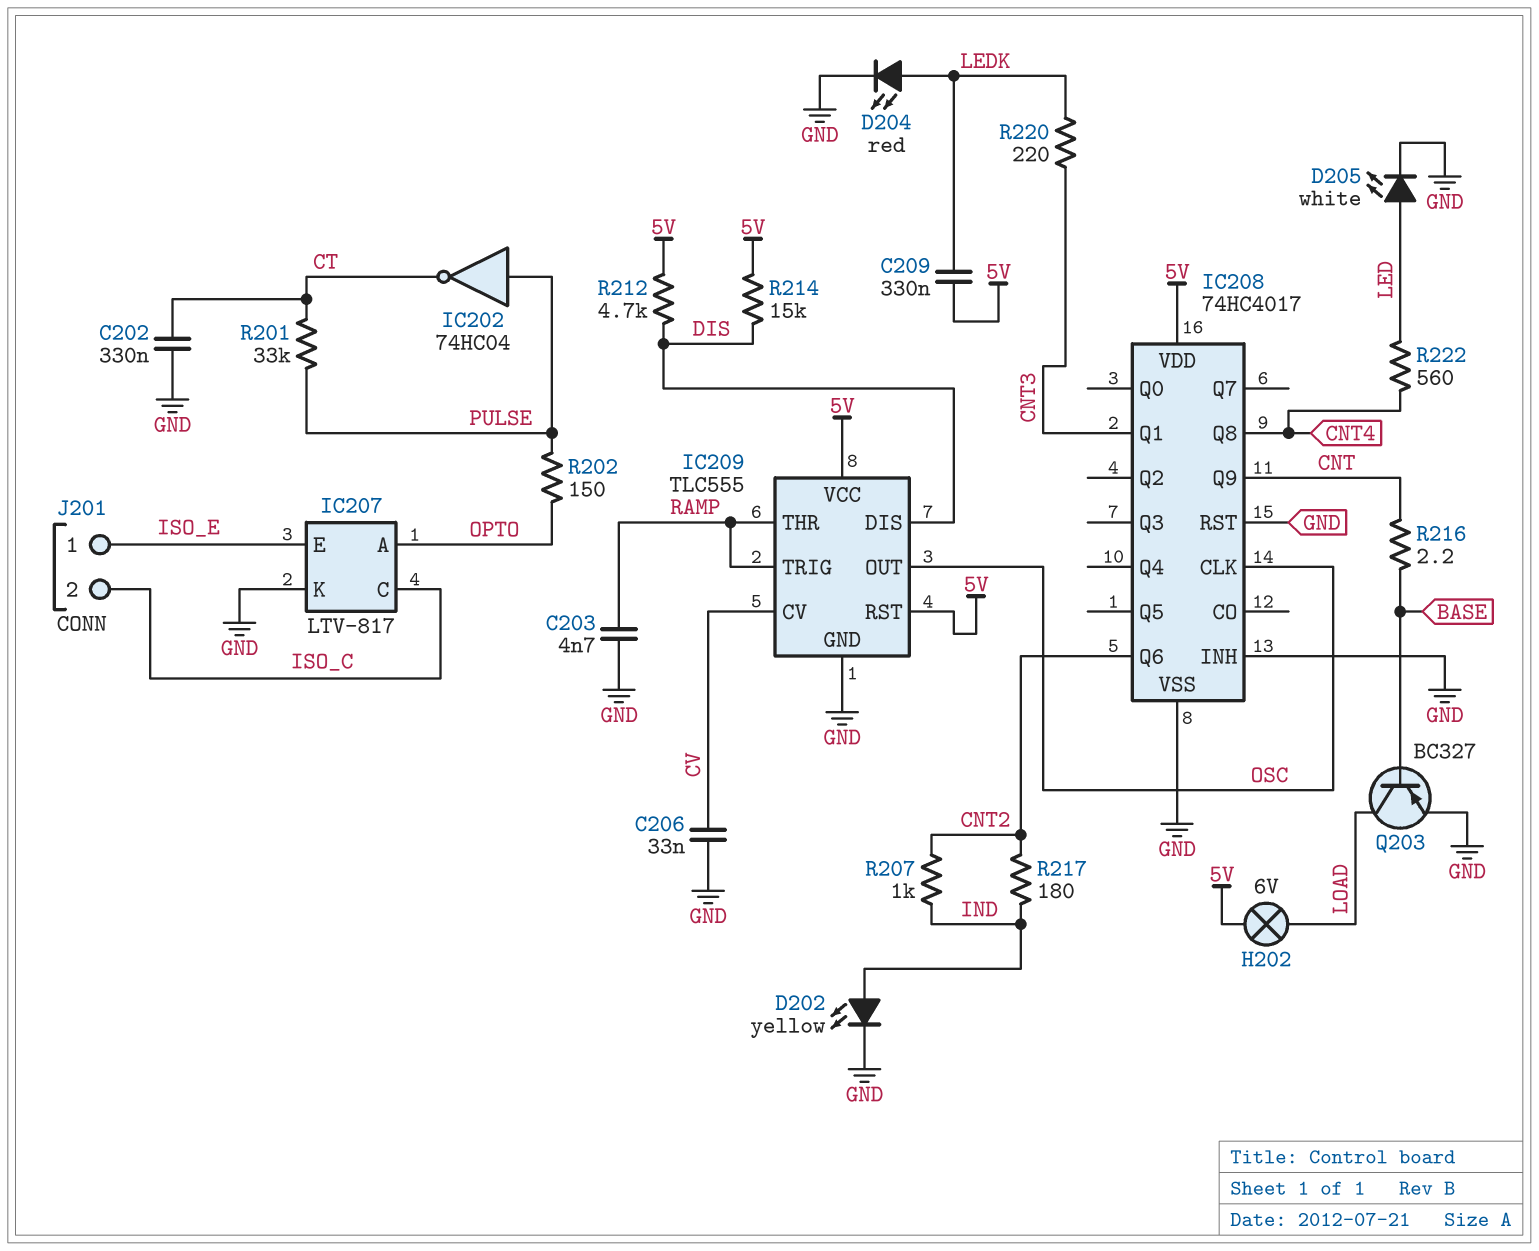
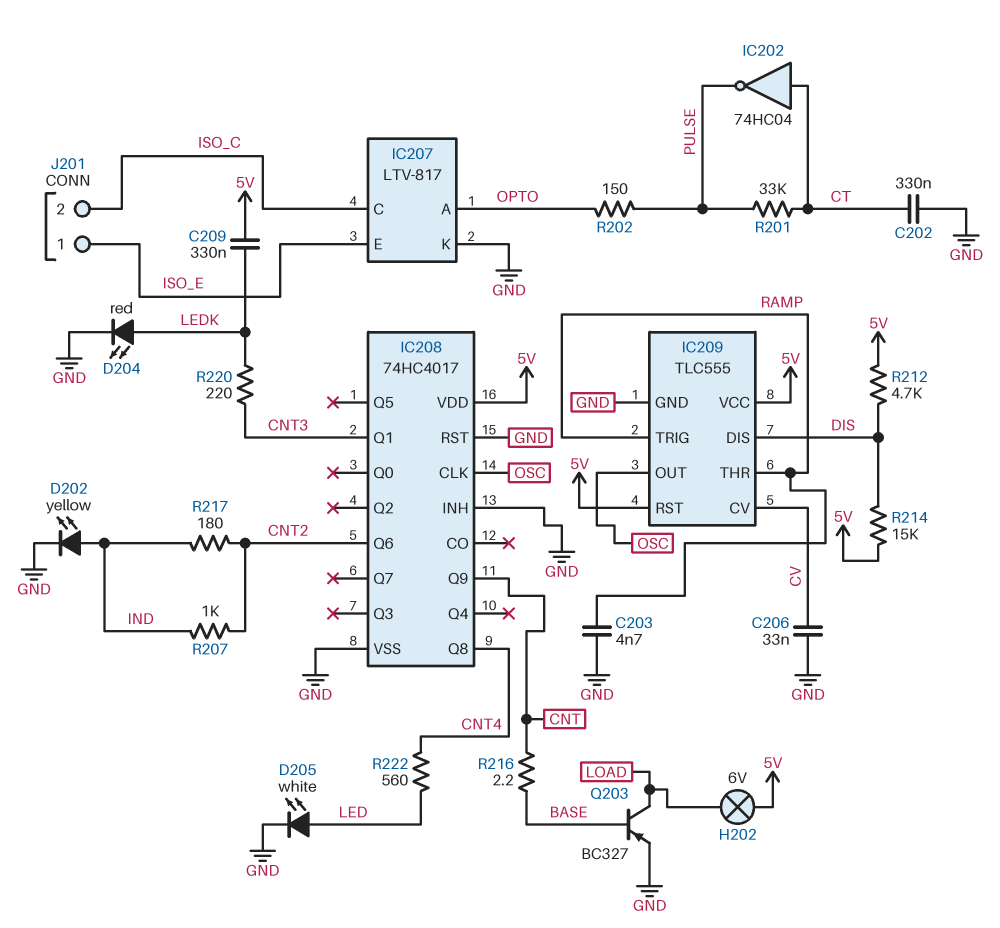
IC202: NOT 74HC04 (in PULSE, out CT) -> NOT 74HC04 (in CT, out PULSE)

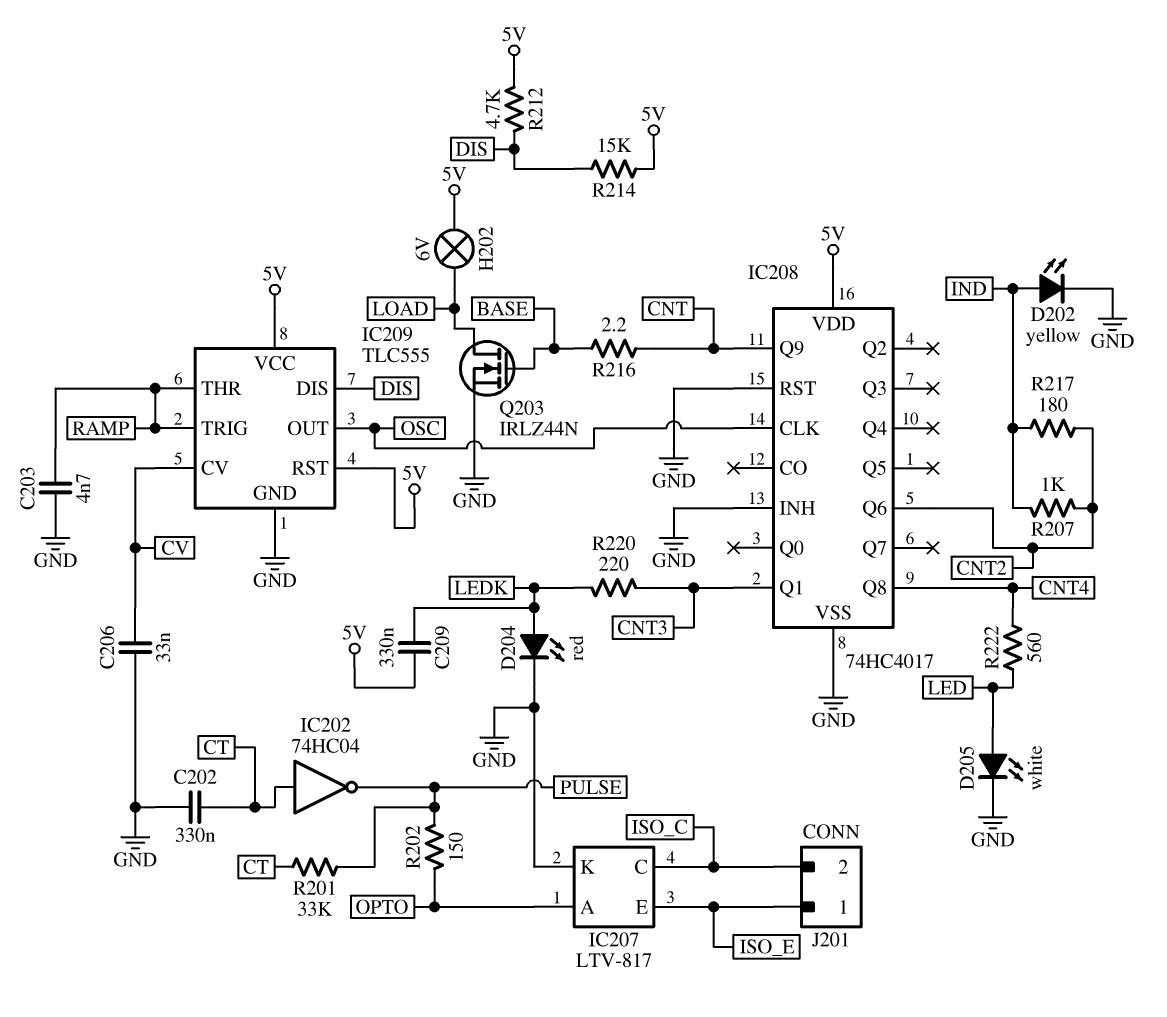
Q203: PNP BC327 (B BASE, C LOAD, E GND) -> NMOS IRLZ44N (G BASE, D LOAD, S GND)

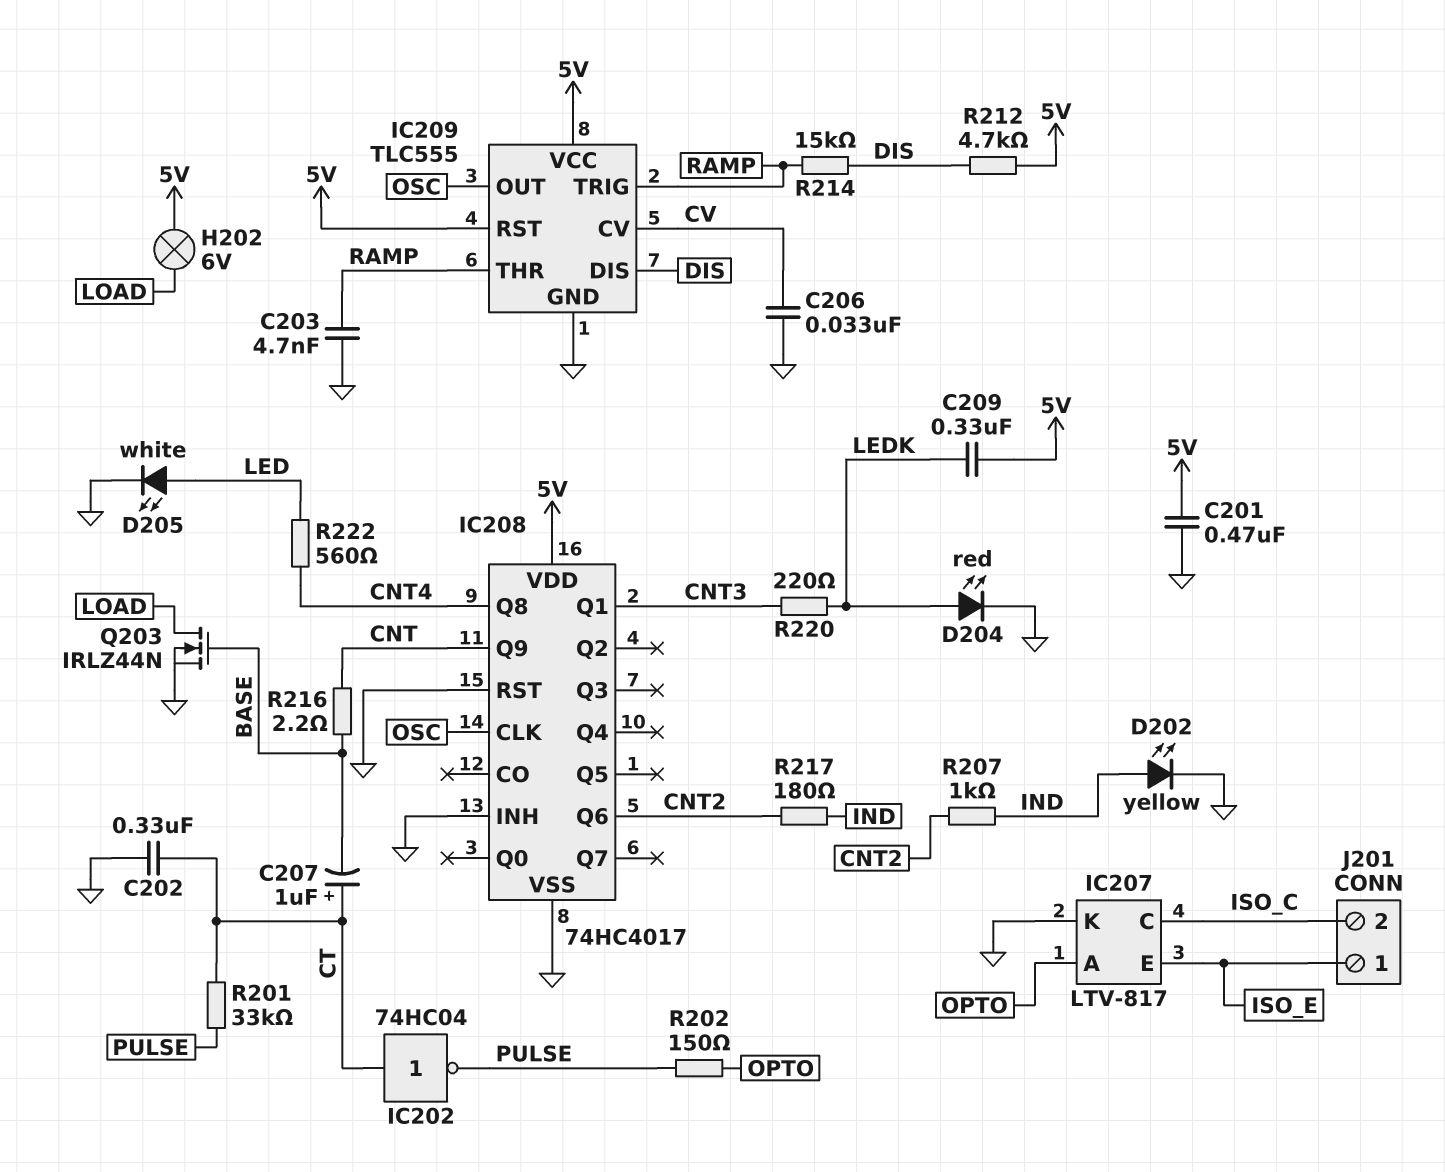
C201: none -> 470nF (5V, GND)
C207: none -> 1uF (plus CT, minus BASE)
R214: 15k (5V, DIS) -> 15k (DIS, RAMP)

